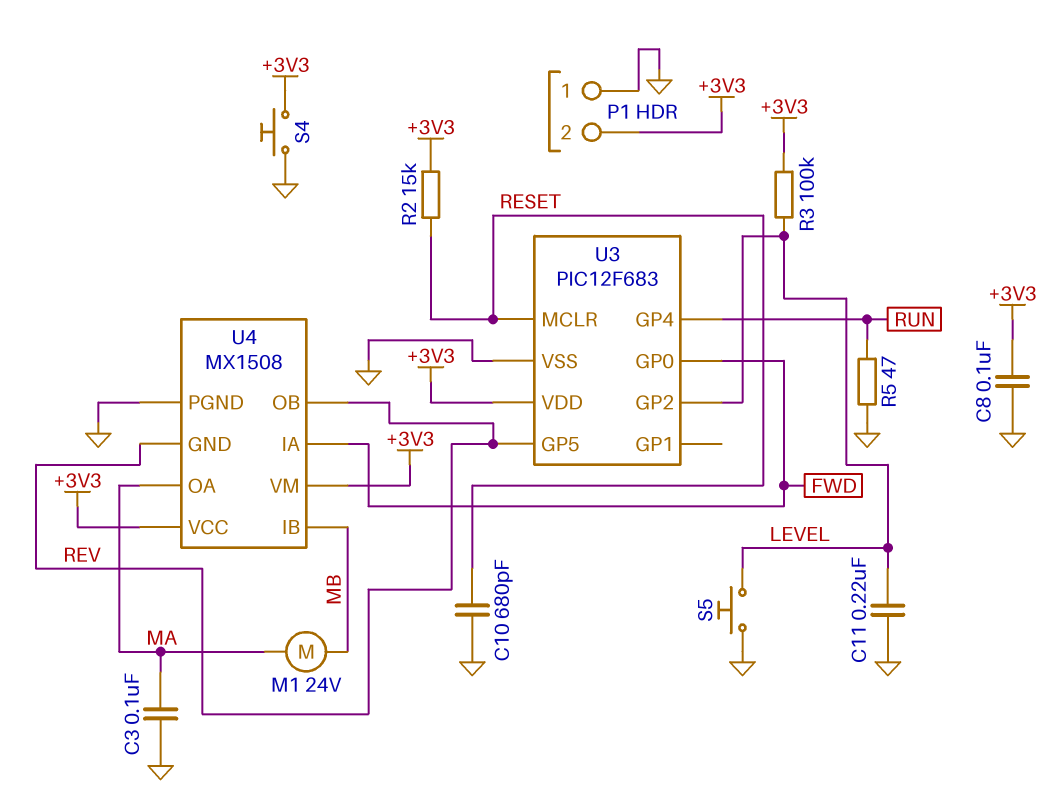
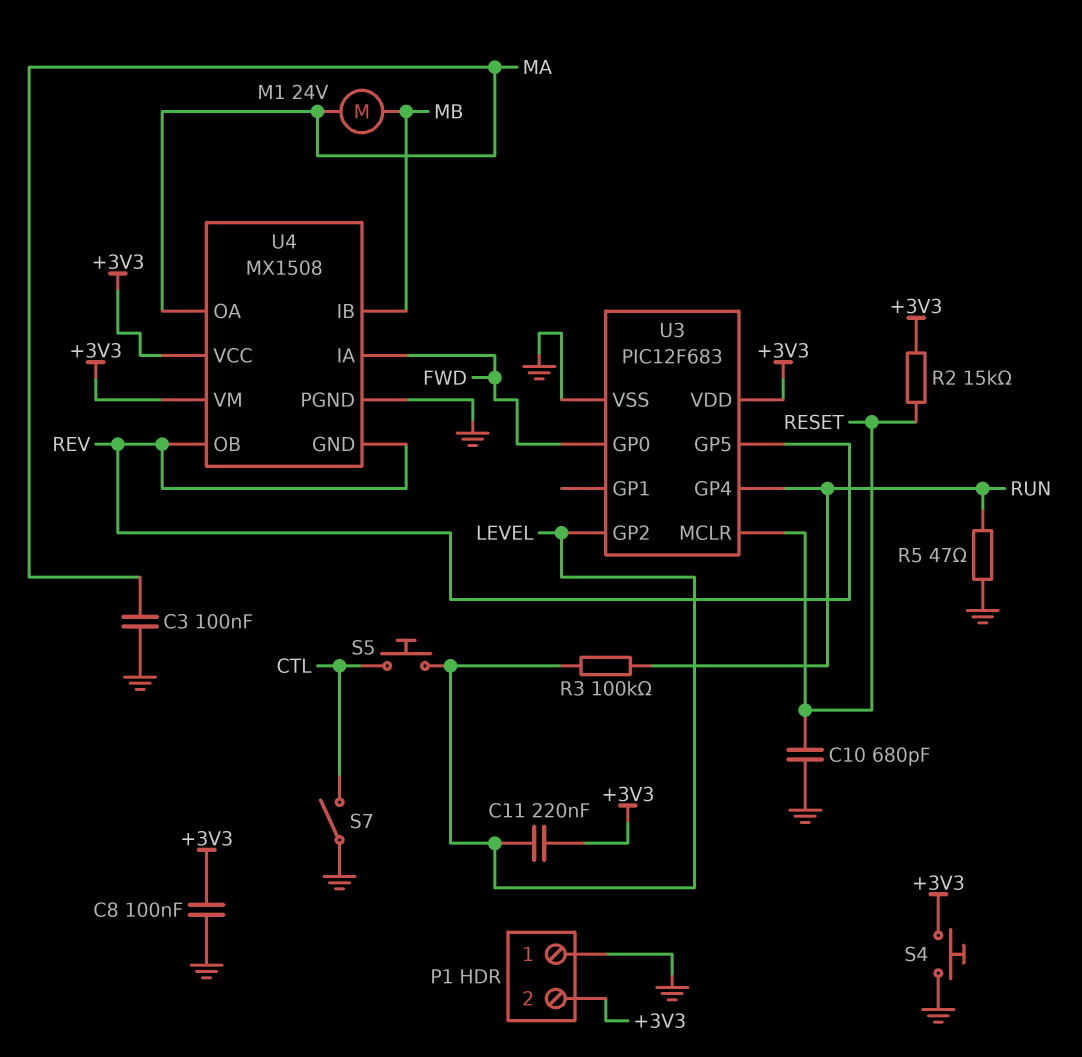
C11: 220nF (GND, LEVEL) -> 220nF (+3V3, LEVEL)
R3: 100k (+3V3, LEVEL) -> 100k (LEVEL, RUN)
S5: button (GND, LEVEL) -> button (CTL, LEVEL)
S7: none -> switch (CTL, GND)

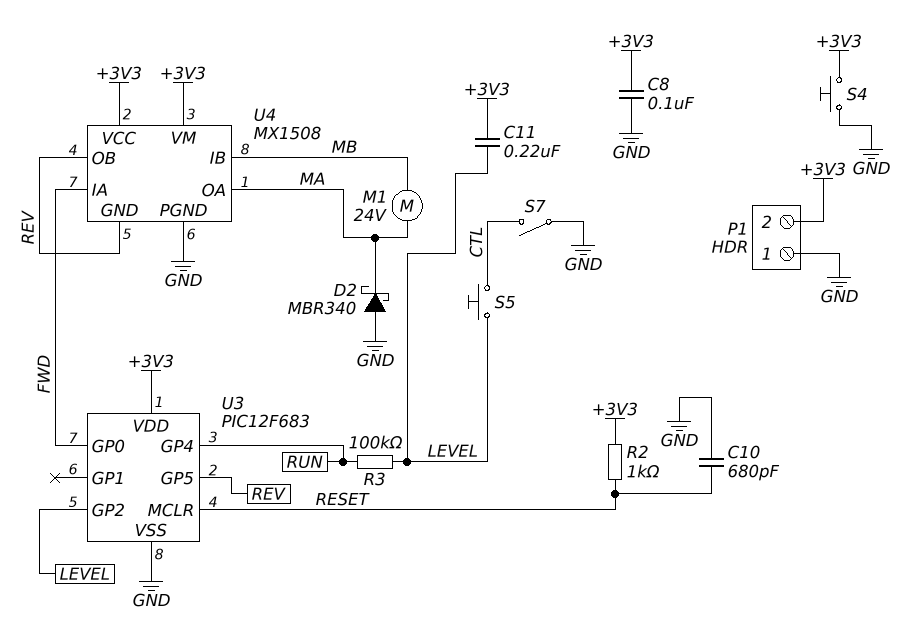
C3: 100nF (GND, MA) -> none
D2: none -> schottky MBR340 (A GND, K MA)
R2: 15k (+3V3, RESET) -> 1k (+3V3, RESET)
R5: 47 (GND, RUN) -> none

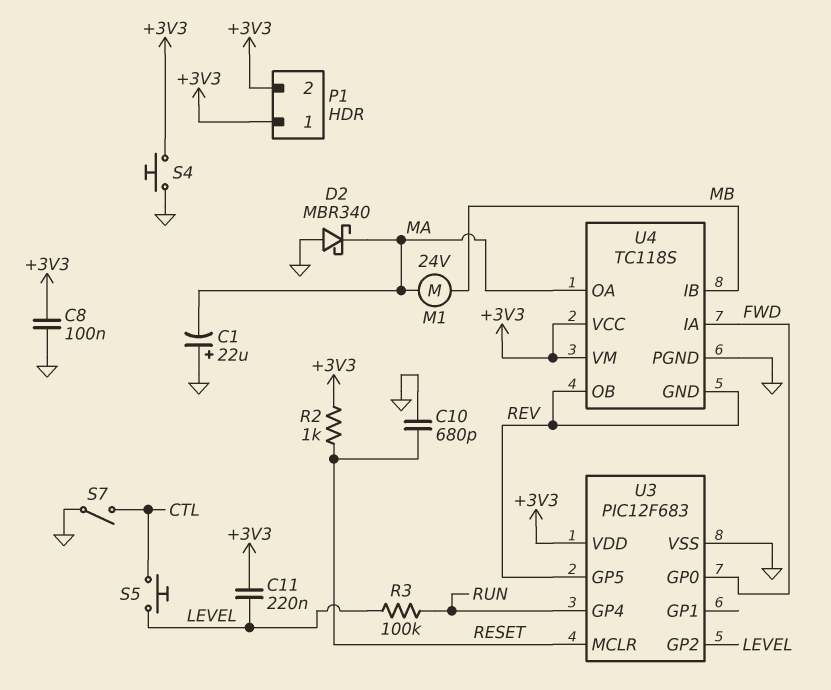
C1: none -> 22uF (plus GND, minus MA)
P1 pin 1: GND -> +3V3
U4: MX1508 -> TC118S

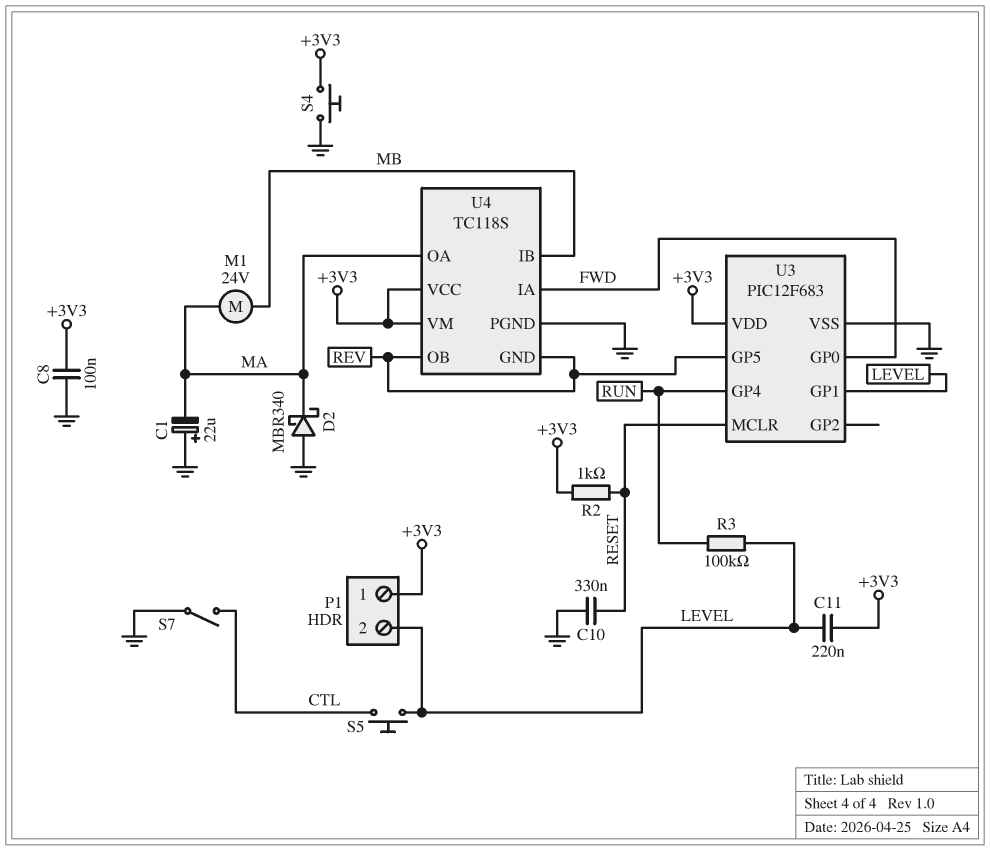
C10: 680pF (GND, RESET) -> 330nF (GND, RESET)
P1 pin 2: +3V3 -> LEVEL
U3 pin GP1: none -> LEVEL
U3 pin GP2: LEVEL -> none

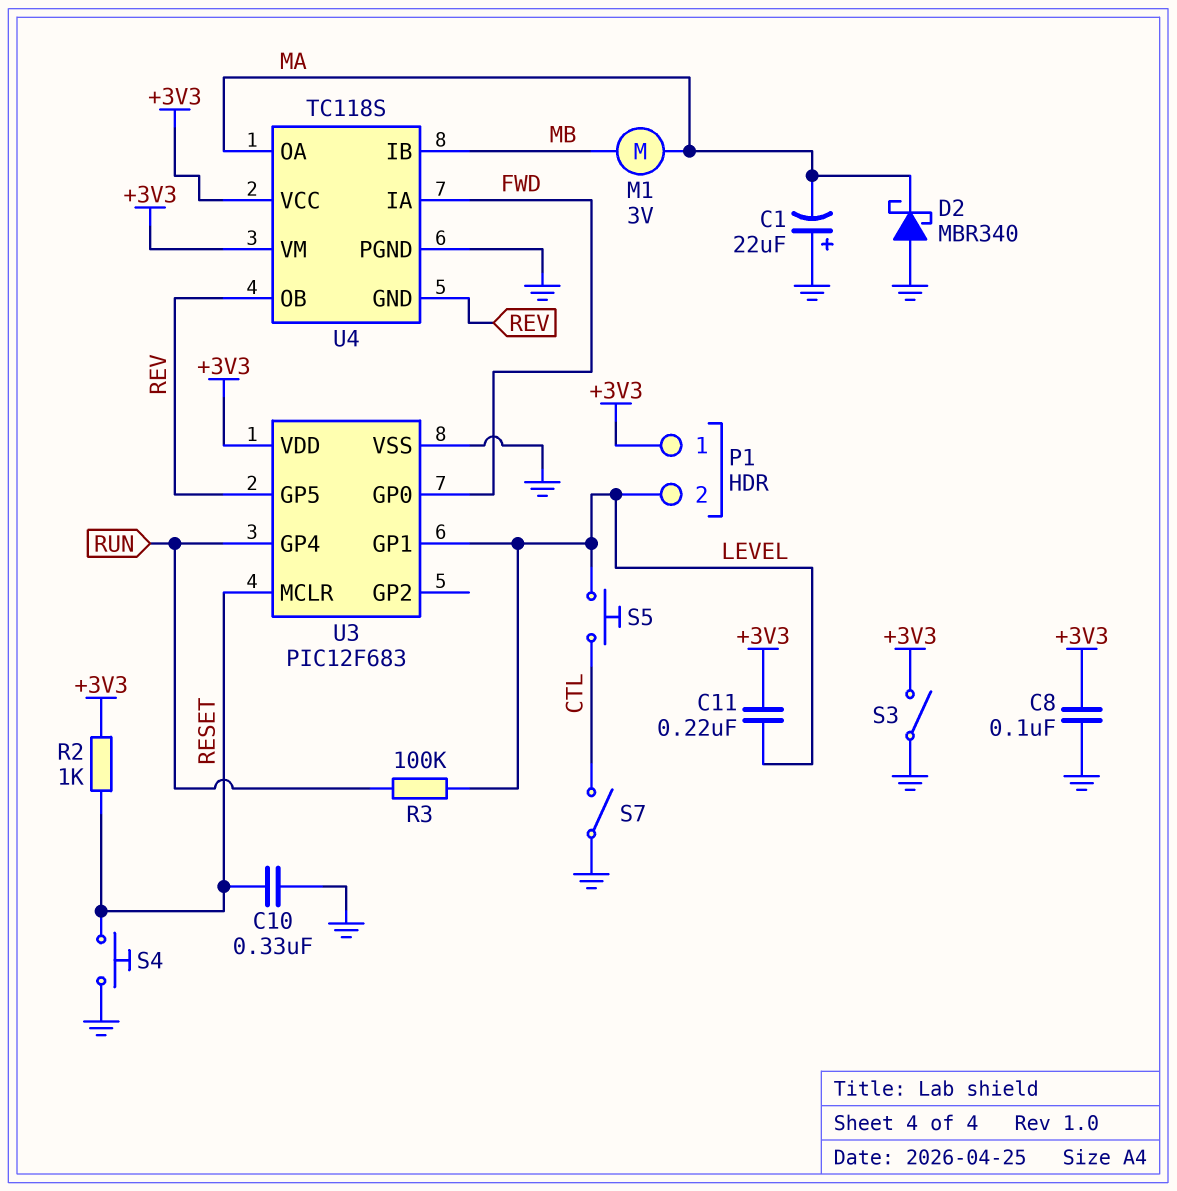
M1: motor 24V (MA, MB) -> motor 3V (MA, MB)
S3: none -> switch (+3V3, GND)
S4: button (+3V3, GND) -> button (GND, RESET)

